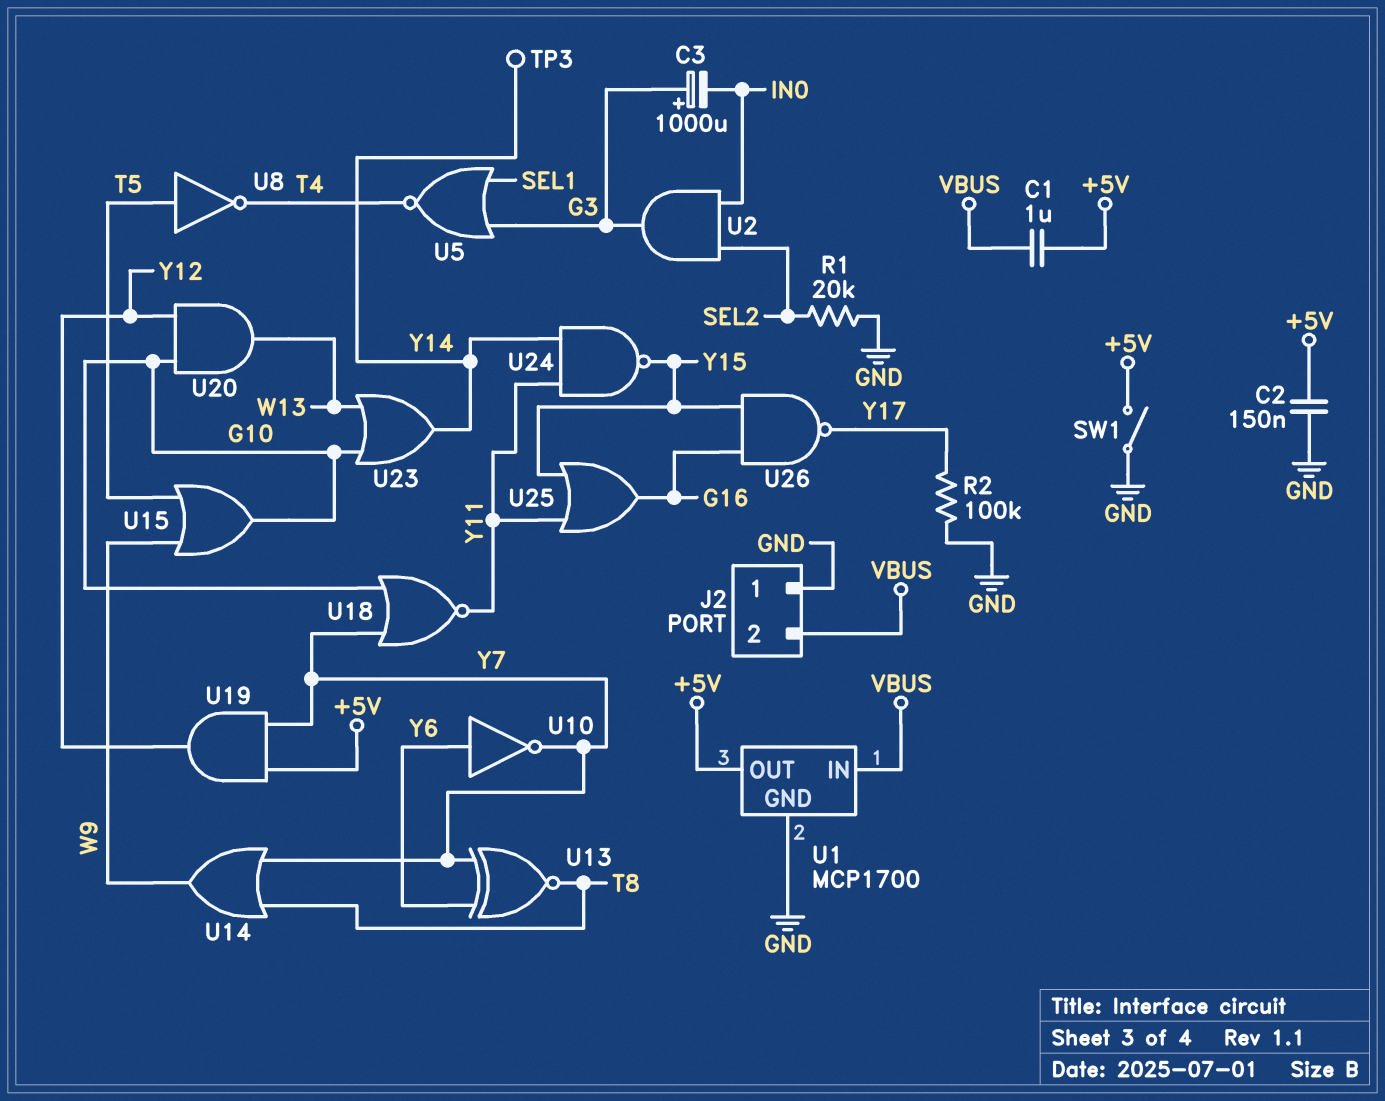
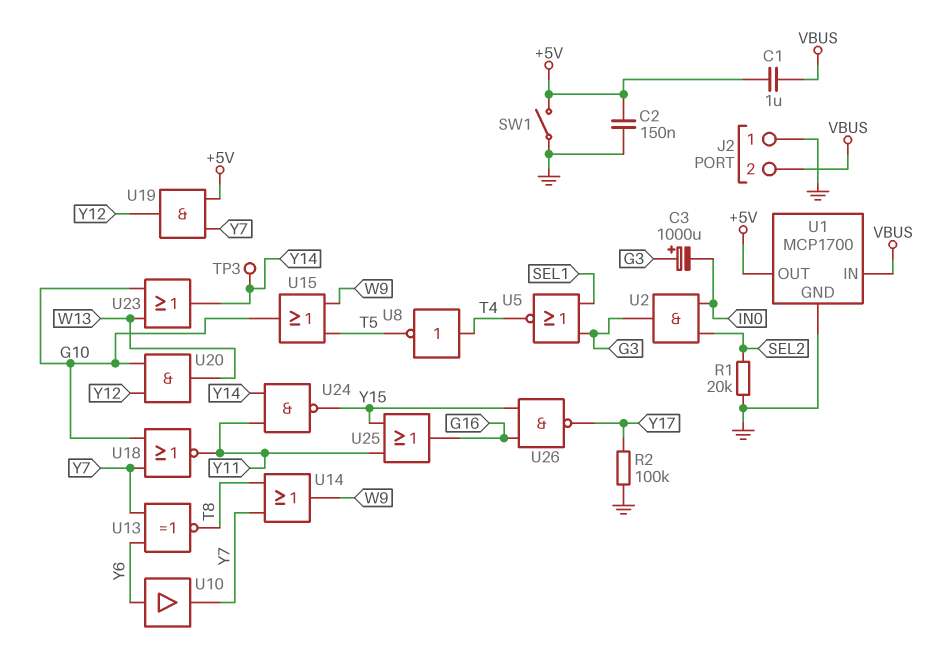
U8: NOT (in T5, out T4) -> NOT (in T4, out T5)
U10: NOT (in Y6, out Y7) -> buffer (in Y6, out Y7)

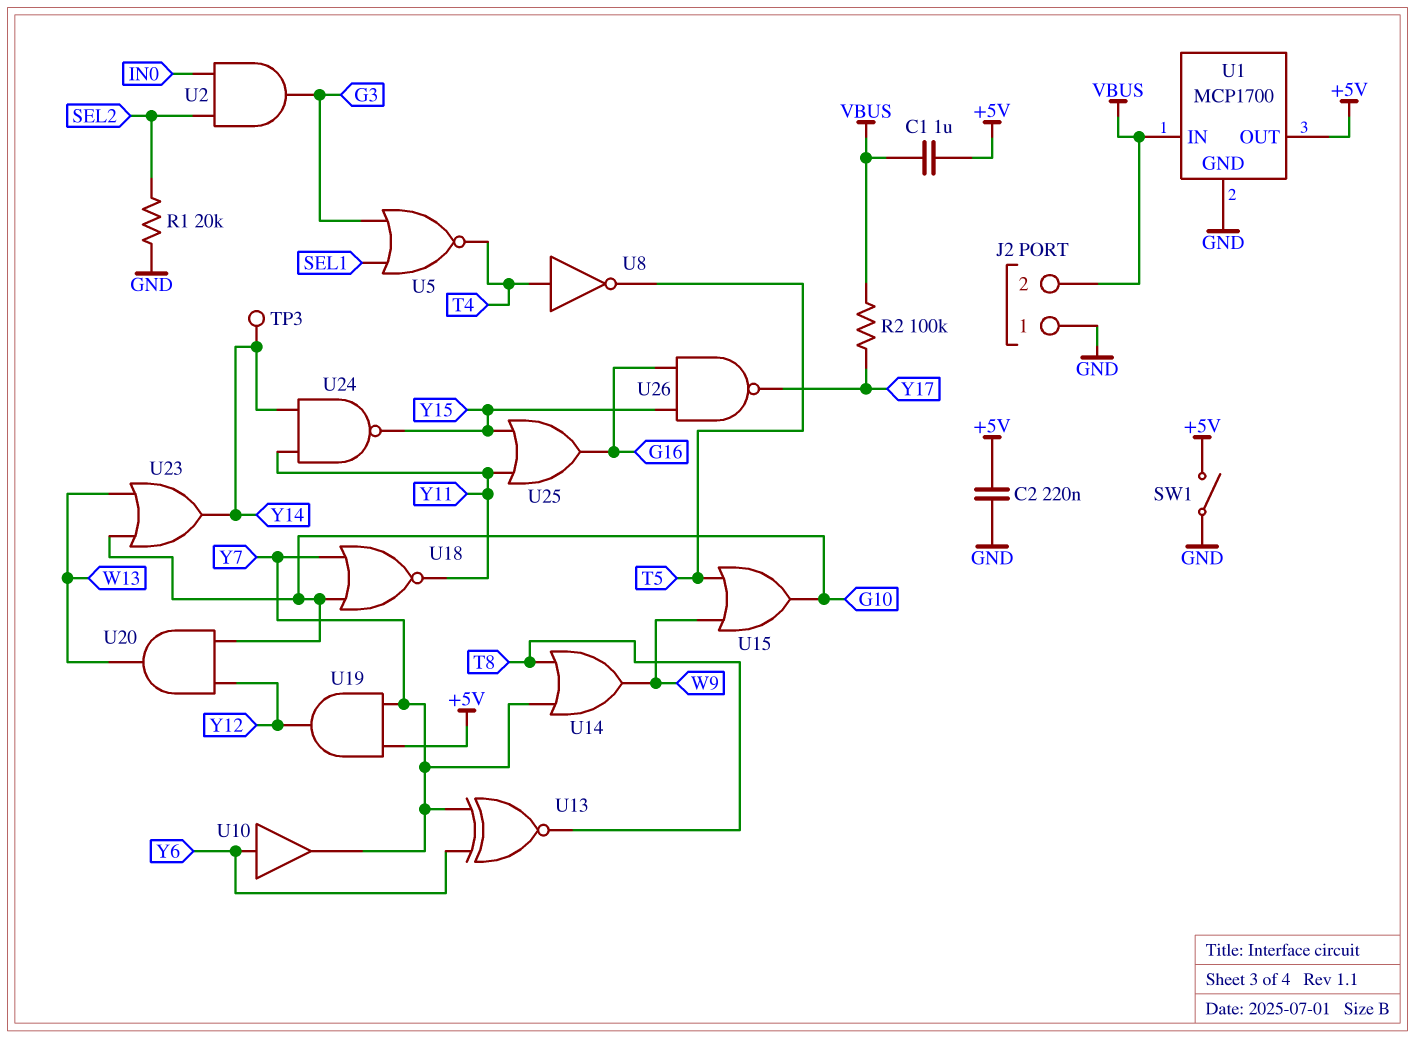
C2: 150nF (+5V, GND) -> 220nF (+5V, GND)
C3: 1000uF (plus G3, minus IN0) -> none
R2: 100k (GND, Y17) -> 100k (VBUS, Y17)

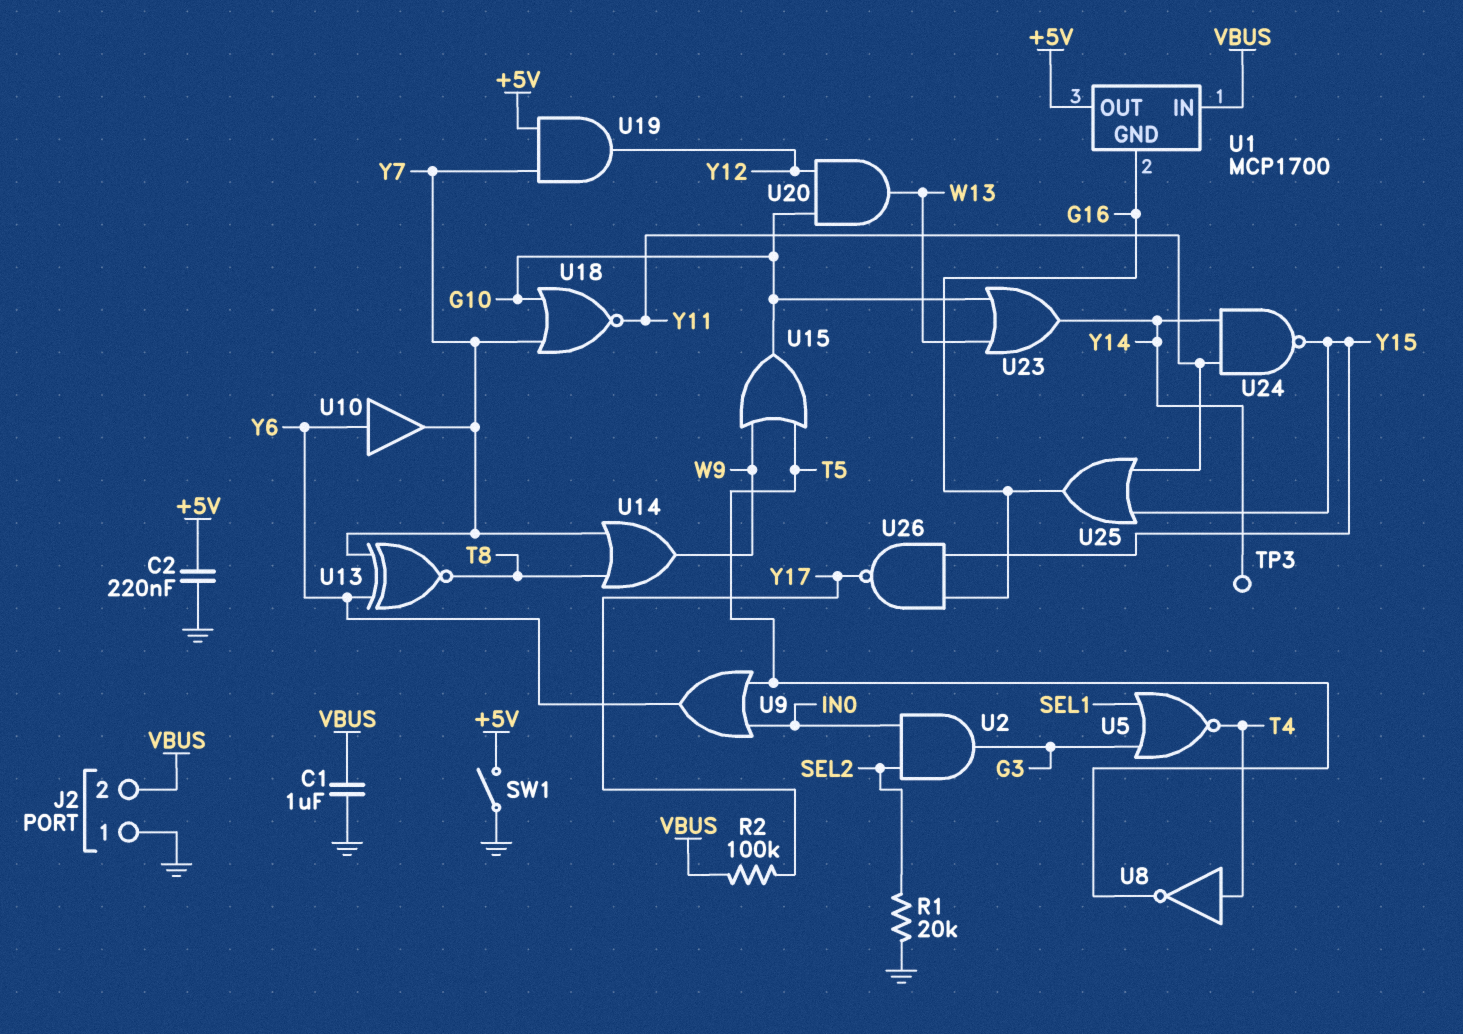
C1: 1uF (+5V, VBUS) -> 1uF (GND, VBUS)
U1 pin GND: GND -> G16
U9: none -> OR (in IN0, in T5, out Y6)

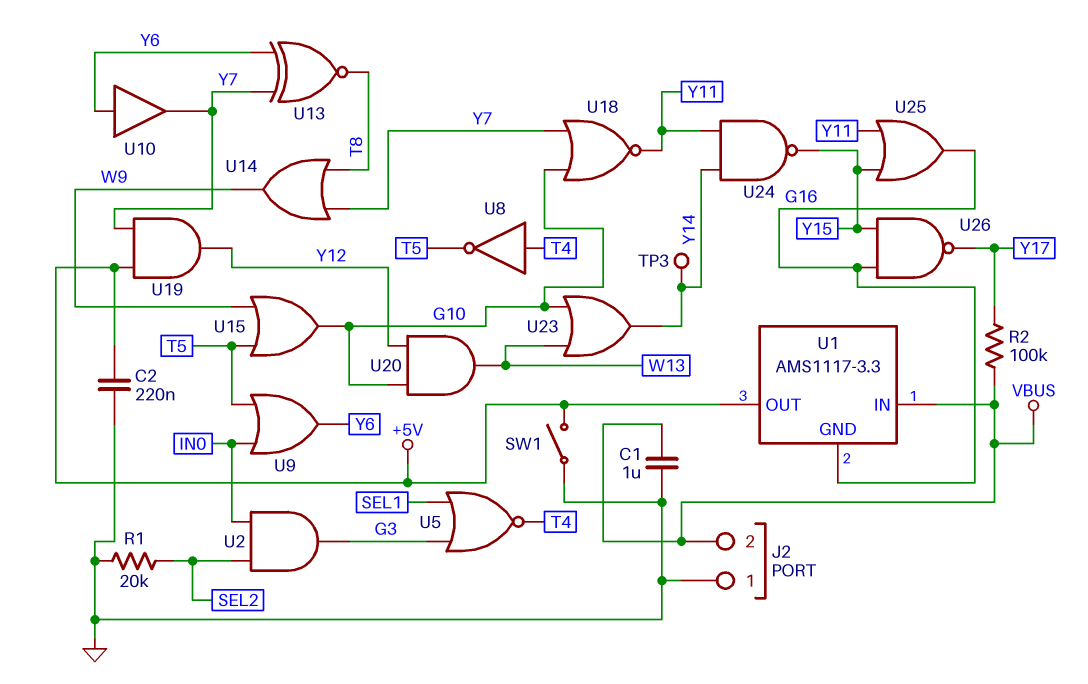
U1: MCP1700 -> AMS1117-3.3

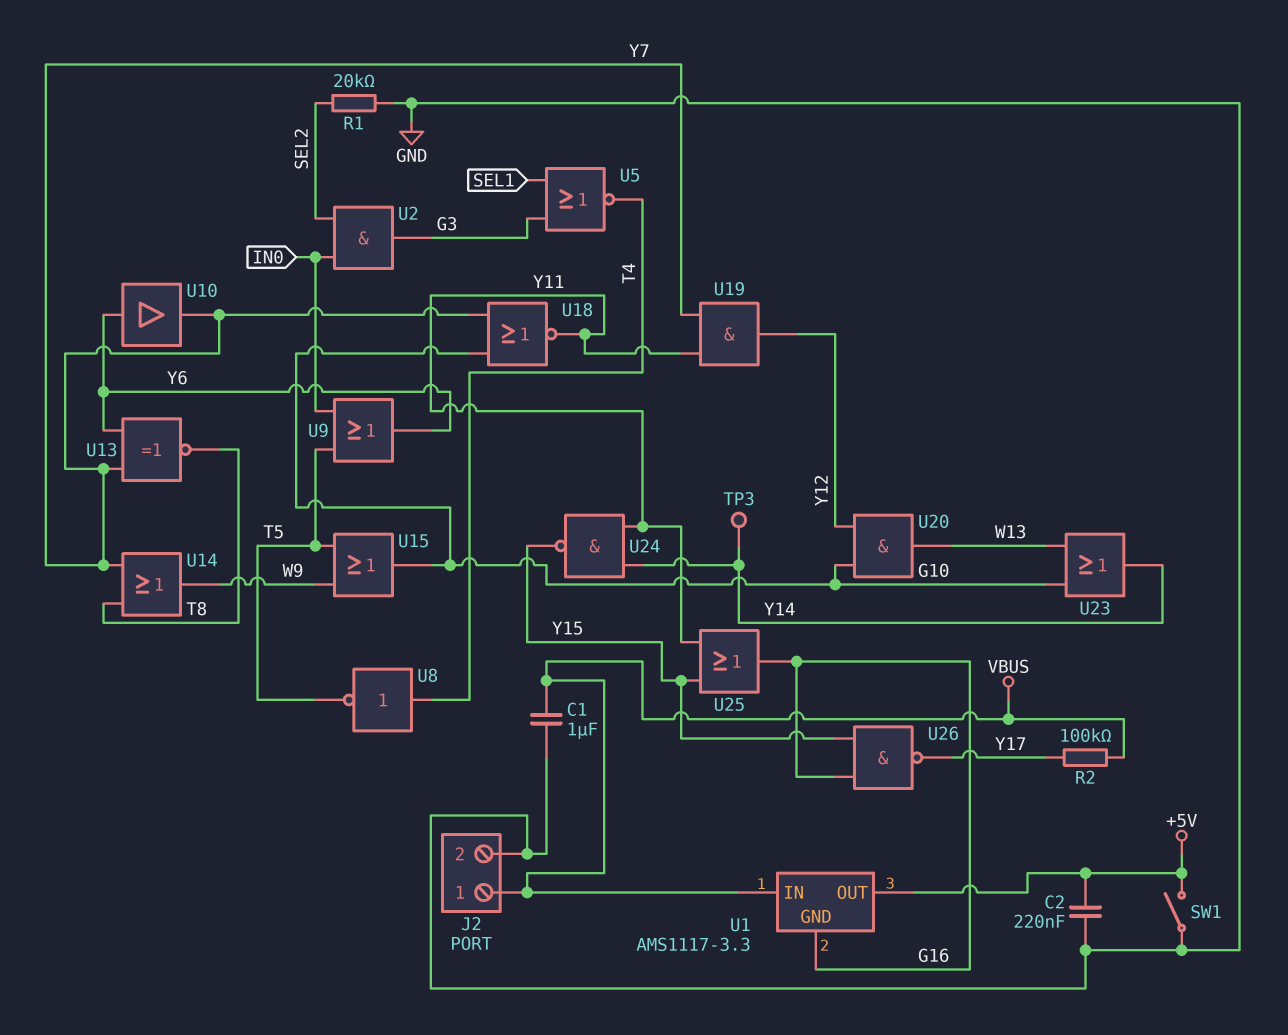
J2 pin 1: GND -> VBUS
J2 pin 2: VBUS -> GND
U19: AND (in +5V, in Y7, out Y12) -> AND (in Y7, in Y11, out Y12)

